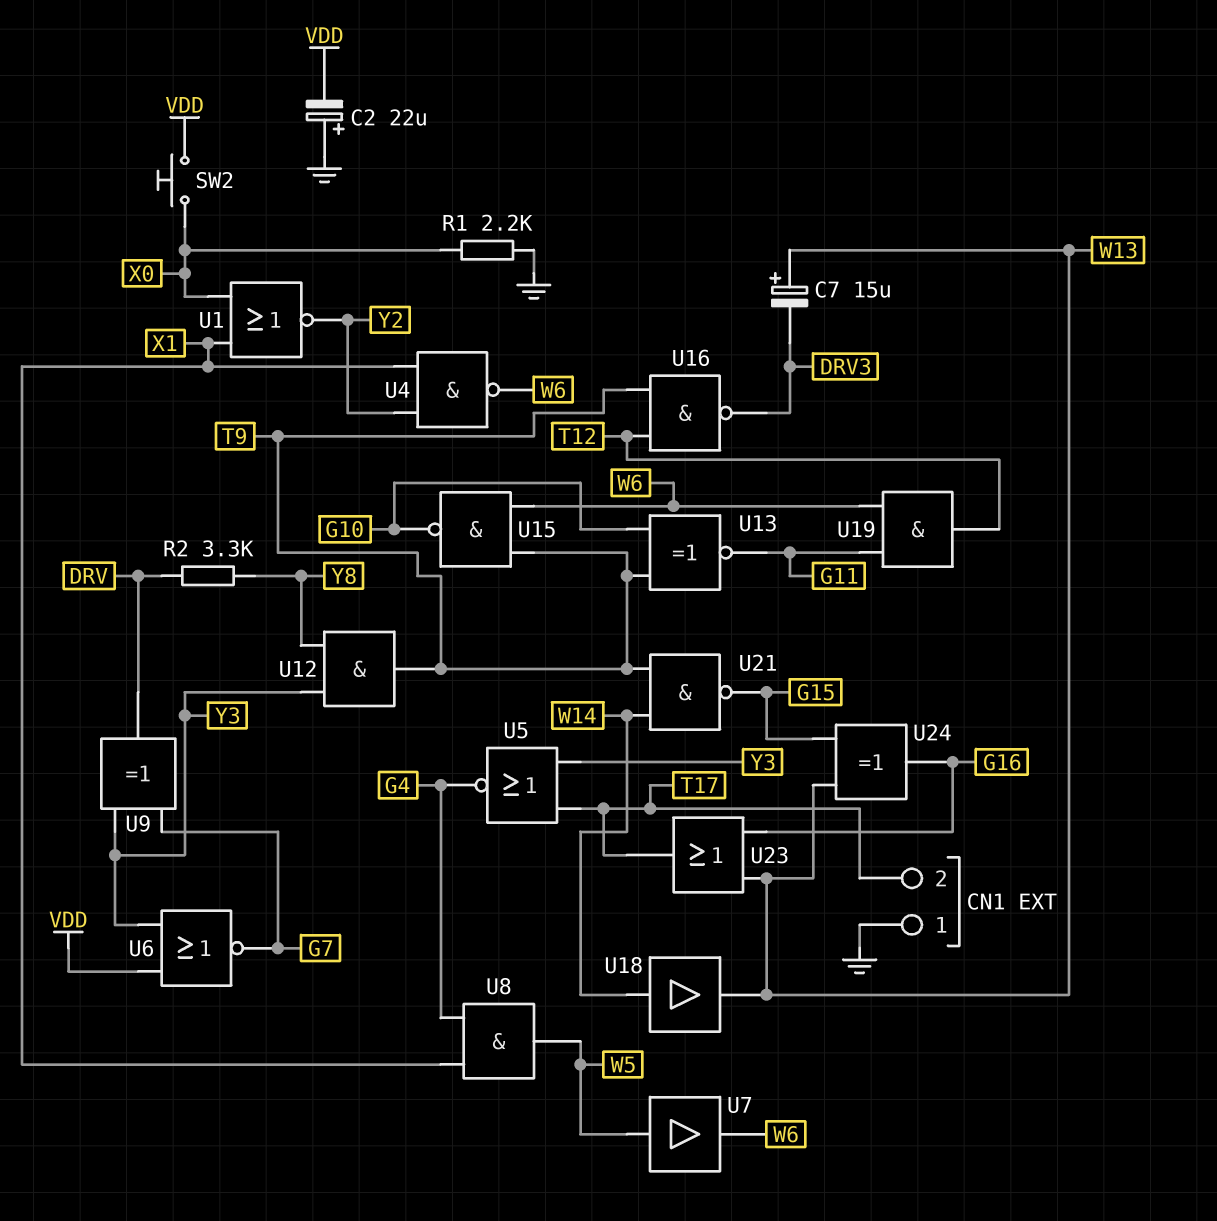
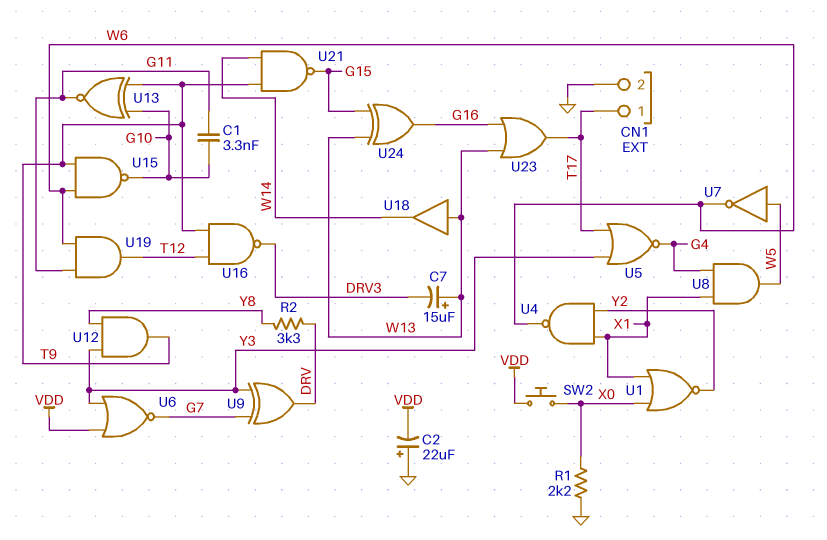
C1: none -> 3.3nF (G10, G11)
CN1 pin 1: GND -> T17
CN1 pin 2: T17 -> GND
U7: buffer (in W5, out W6) -> NOT (in W5, out W6)
U18: buffer (in W14, out W13) -> buffer (in W13, out W14)

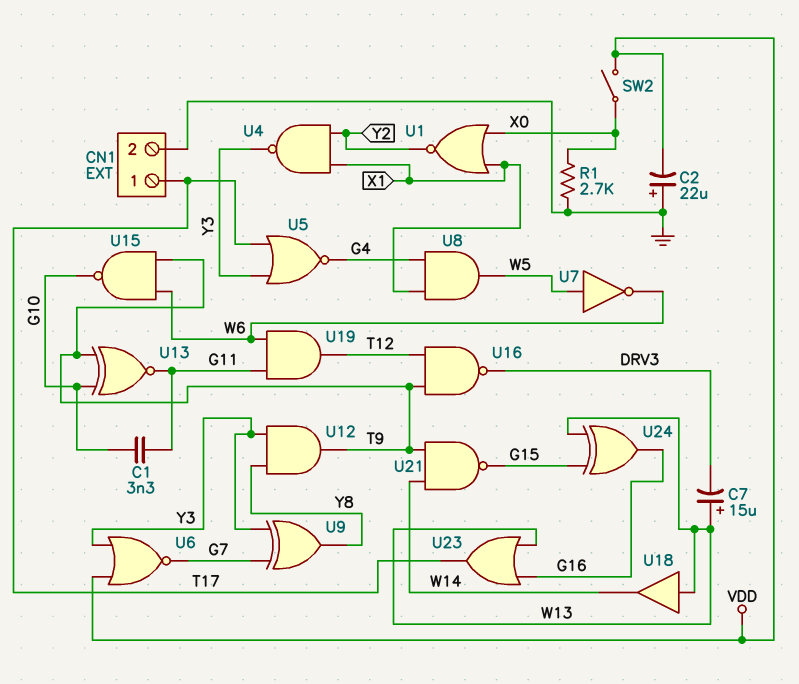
R1: 2.2k (GND, X0) -> 2.7k (GND, X0)
R2: 3.3k (DRV, Y8) -> none
SW2: button (VDD, X0) -> switch (VDD, X0)
U4: NAND (in X1, in Y2, out W6) -> NAND (in X1, in Y2, out Y3)
U9: XOR (in G7, in Y3, out DRV) -> XOR (in G7, in Y3, out Y8)

